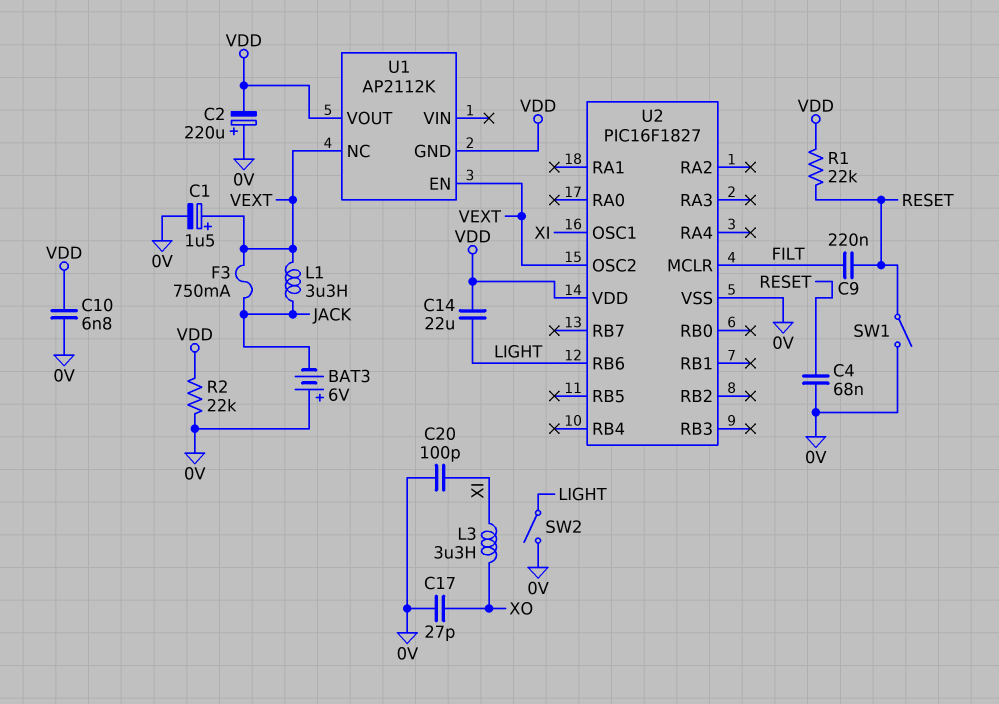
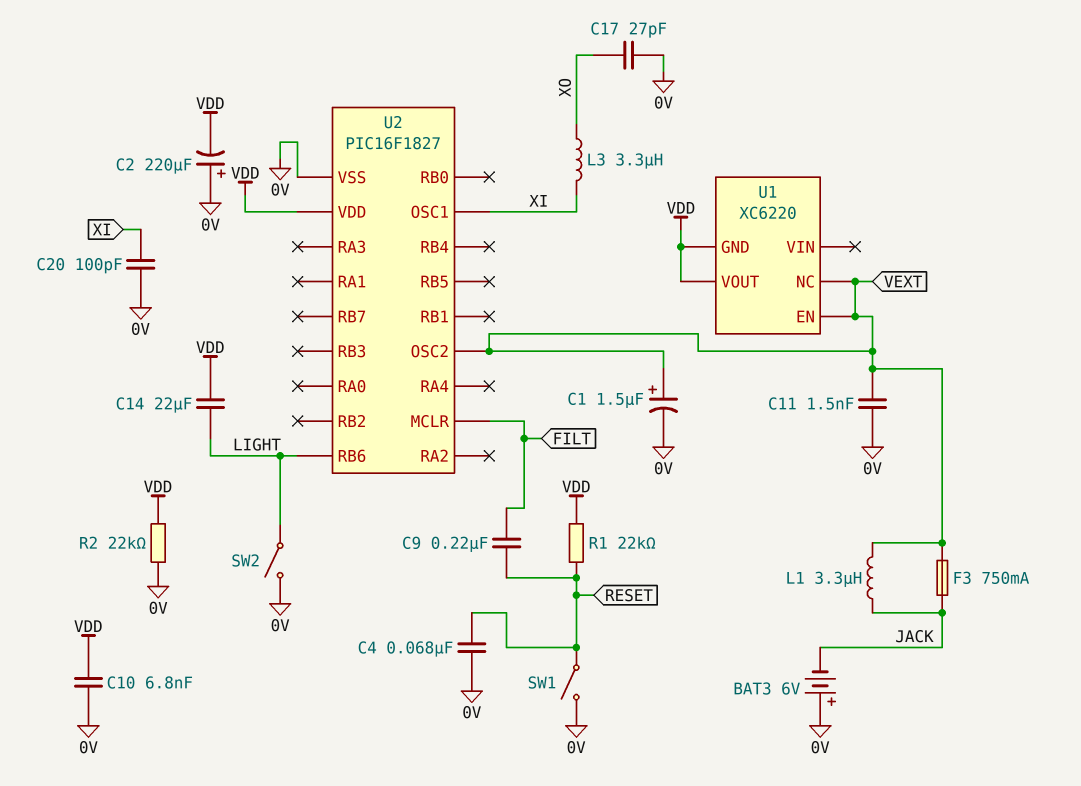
C11: none -> 1.5nF (0V, VEXT)
U1: AP2112K -> XC6220

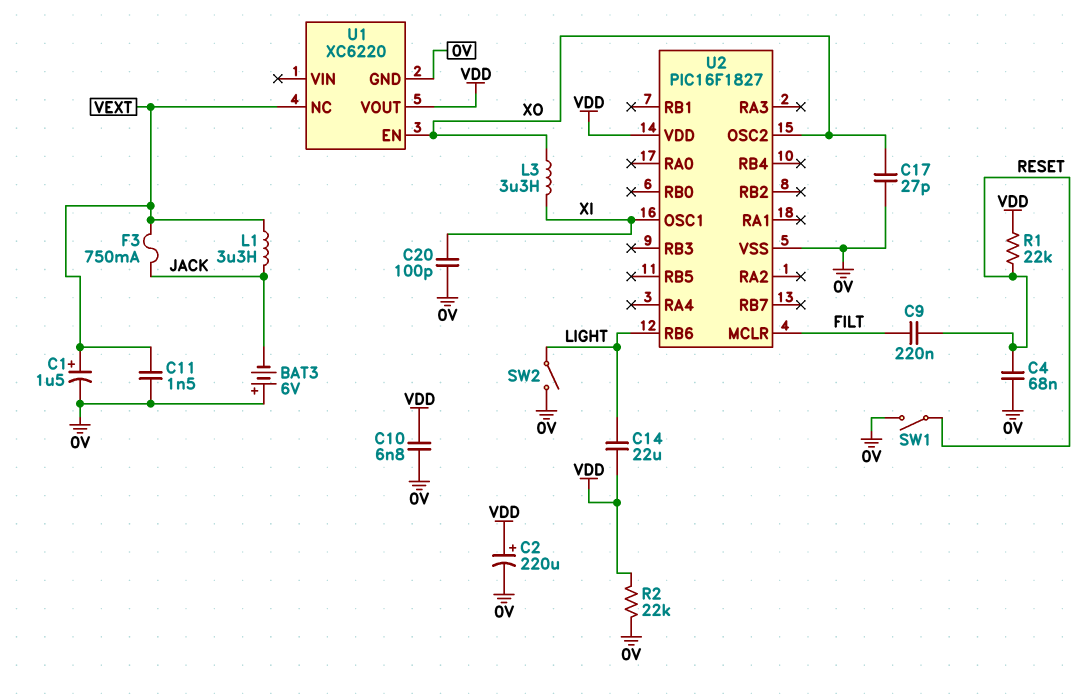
C2: 220uF (plus 0V, minus VDD) -> 220uF (plus VDD, minus 0V)
U1 pin EN: VEXT -> XO
U1 pin GND: VDD -> 0V
U2 pin OSC2: VEXT -> XO

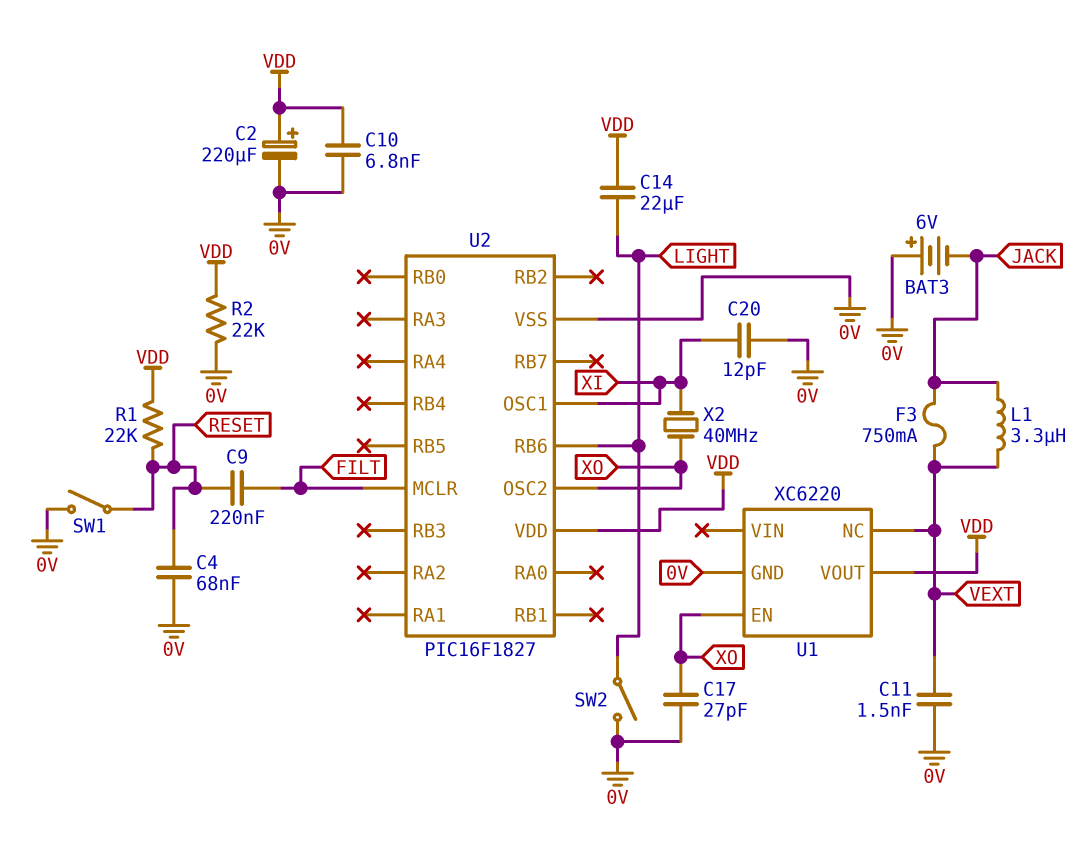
C1: 1.5uF (plus VEXT, minus 0V) -> none
C20: 100pF (0V, XI) -> 12pF (0V, XI)
L3: 3.3uH (XI, XO) -> none
X2: none -> 40MHz (XI, XO)

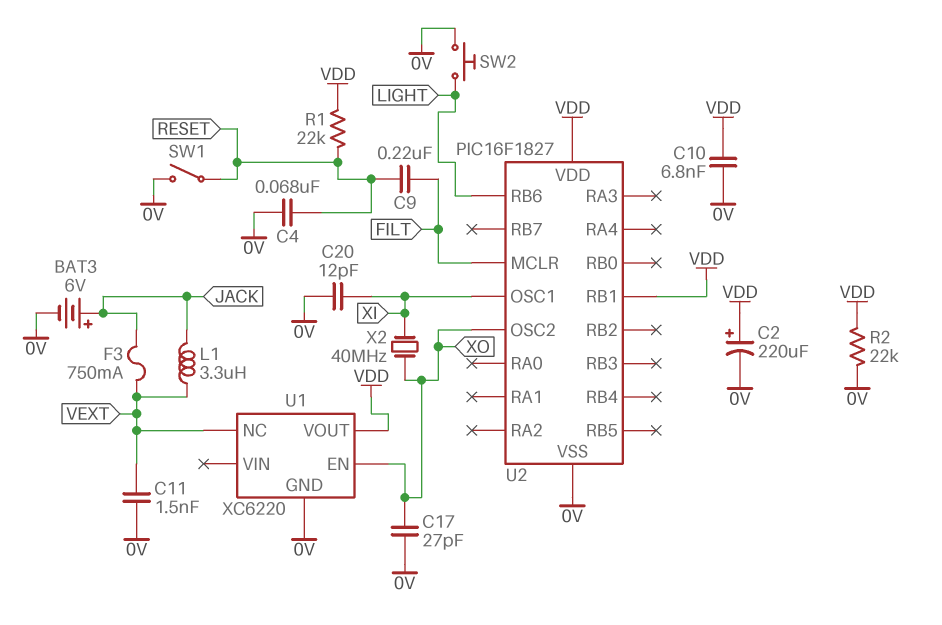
BAT3: 6V (plus 0V, minus JACK) -> 6V (plus JACK, minus 0V)
C14: 22uF (LIGHT, VDD) -> none
SW2: switch (0V, LIGHT) -> button (0V, LIGHT)
U2 pin RB1: none -> VDD

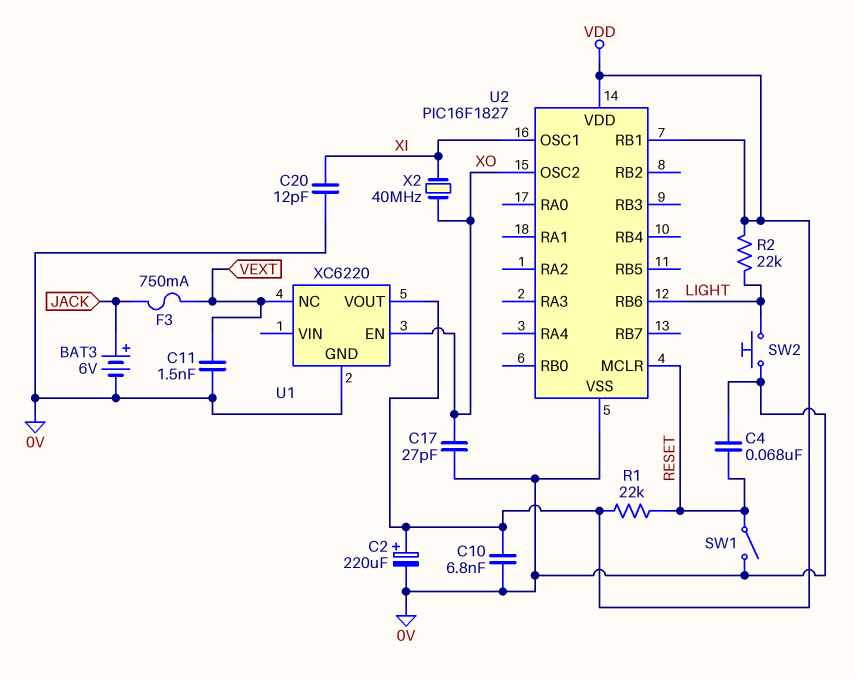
C9: 220nF (FILT, RESET) -> none
L1: 3.3uH (JACK, VEXT) -> none
R2: 22k (0V, VDD) -> 22k (LIGHT, VDD)
U2 pin MCLR: FILT -> RESET

